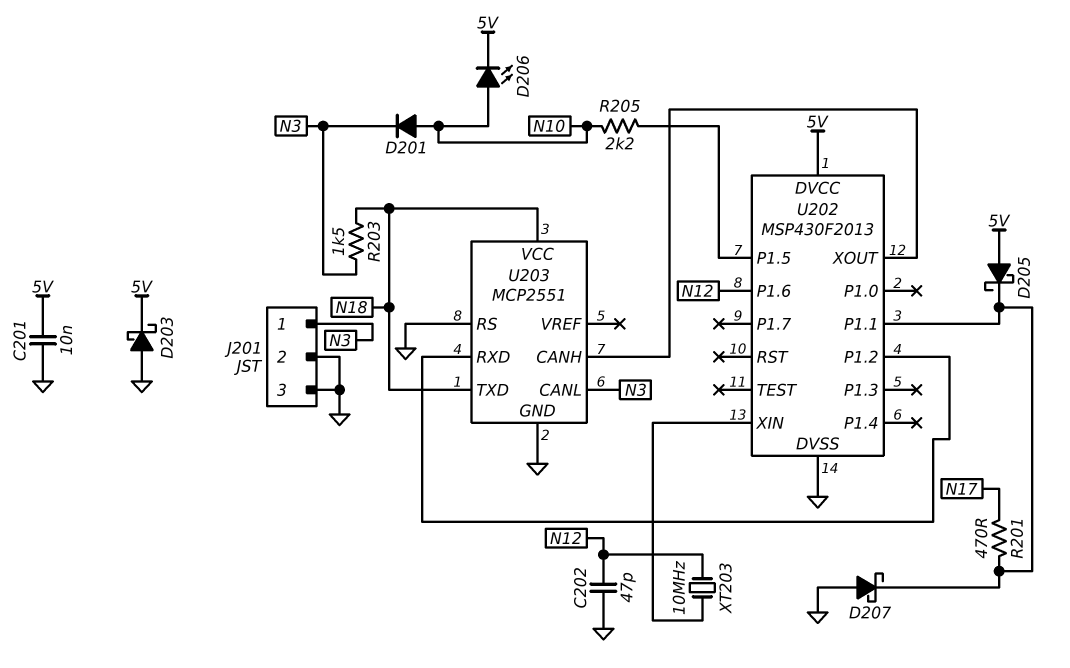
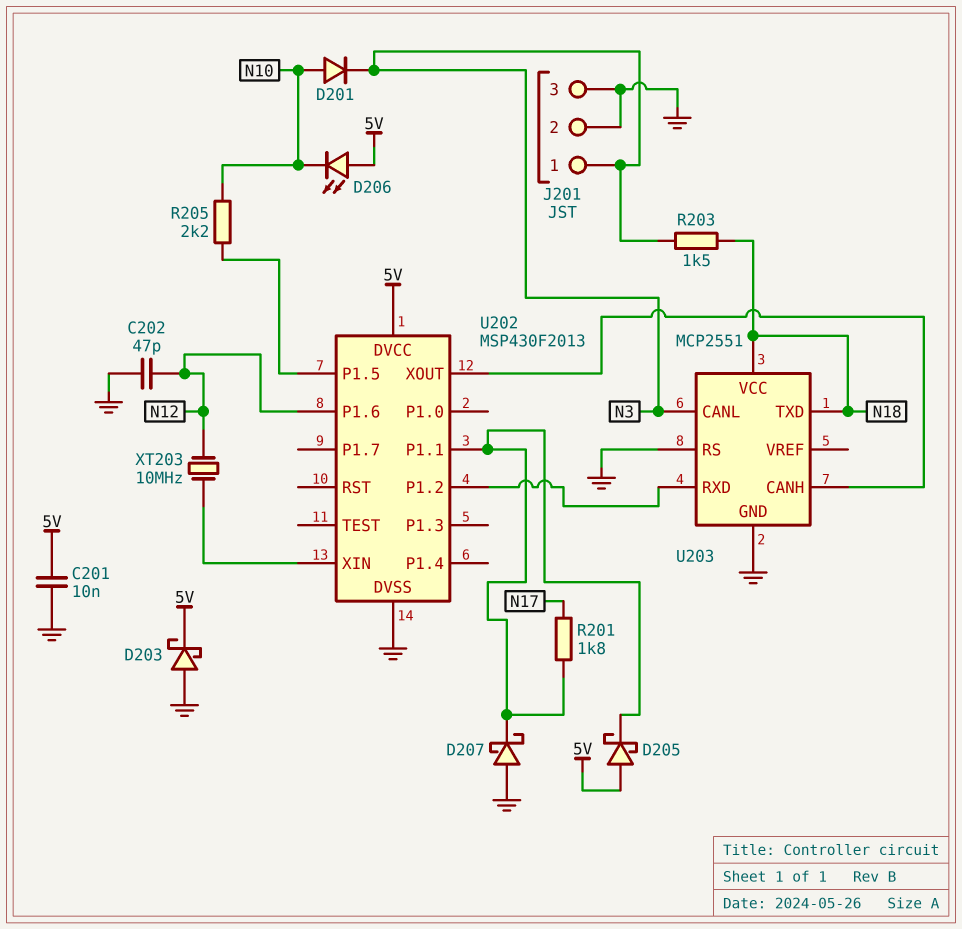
D206: LED (A N10, K 5V) -> LED (A 5V, K N10)
R201: 470 (N17, U202/P1.1) -> 1.8k (N17, U202/P1.1)

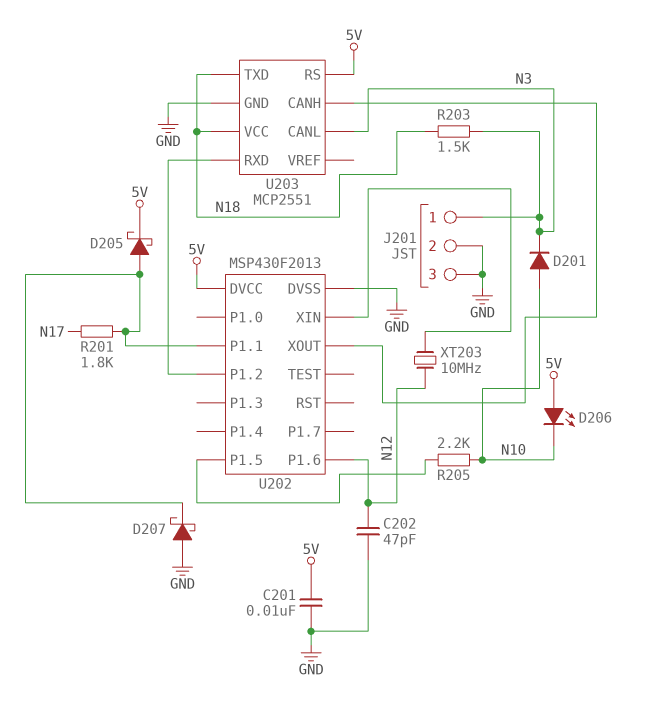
D203: schottky (A GND, K 5V) -> none
D205: schottky (A 5V, K U202/P1.1) -> schottky (A U202/P1.1, K 5V)
U203 pin RS: GND -> 5V

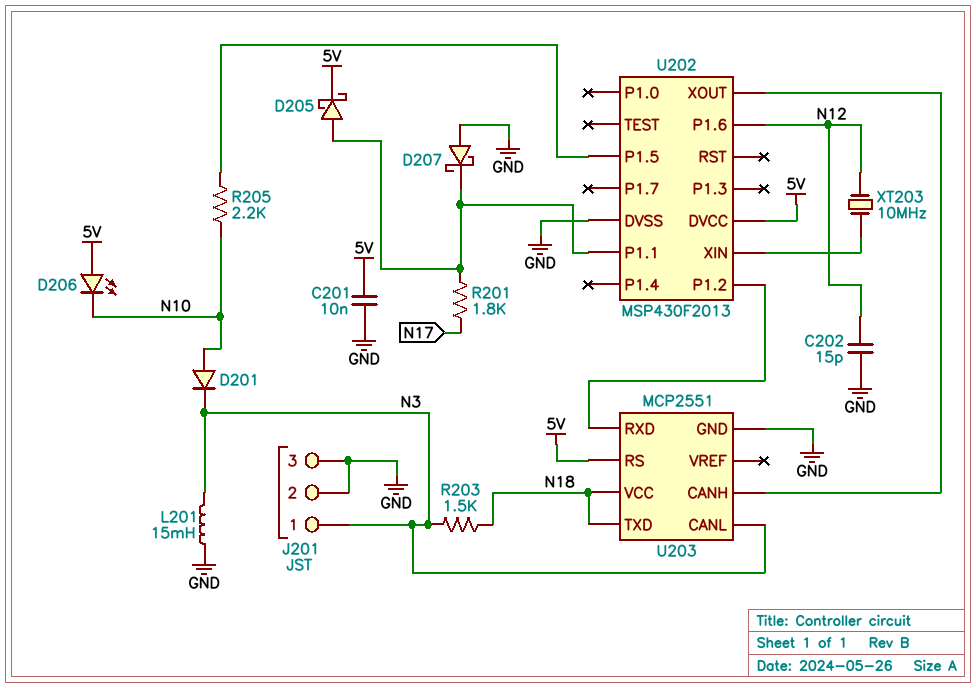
C202: 47pF (GND, N12) -> 15pF (GND, N12)
L201: none -> 15mH (GND, N3)

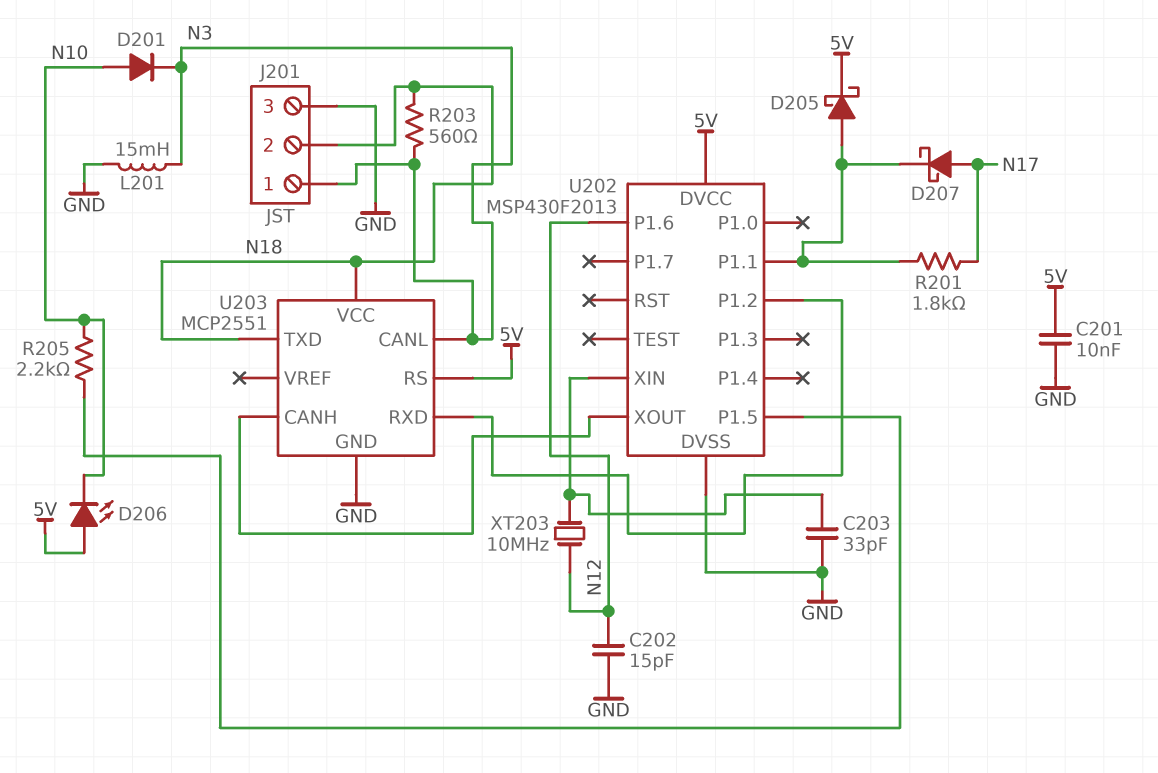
C203: none -> 33pF (GND, U202/XIN)
D207: schottky (A GND, K U202/P1.1) -> schottky (A N17, K U202/P1.1)
J201 pin 2: GND -> N18
R203: 1.5k (N3, N18) -> 560 (N3, N18)

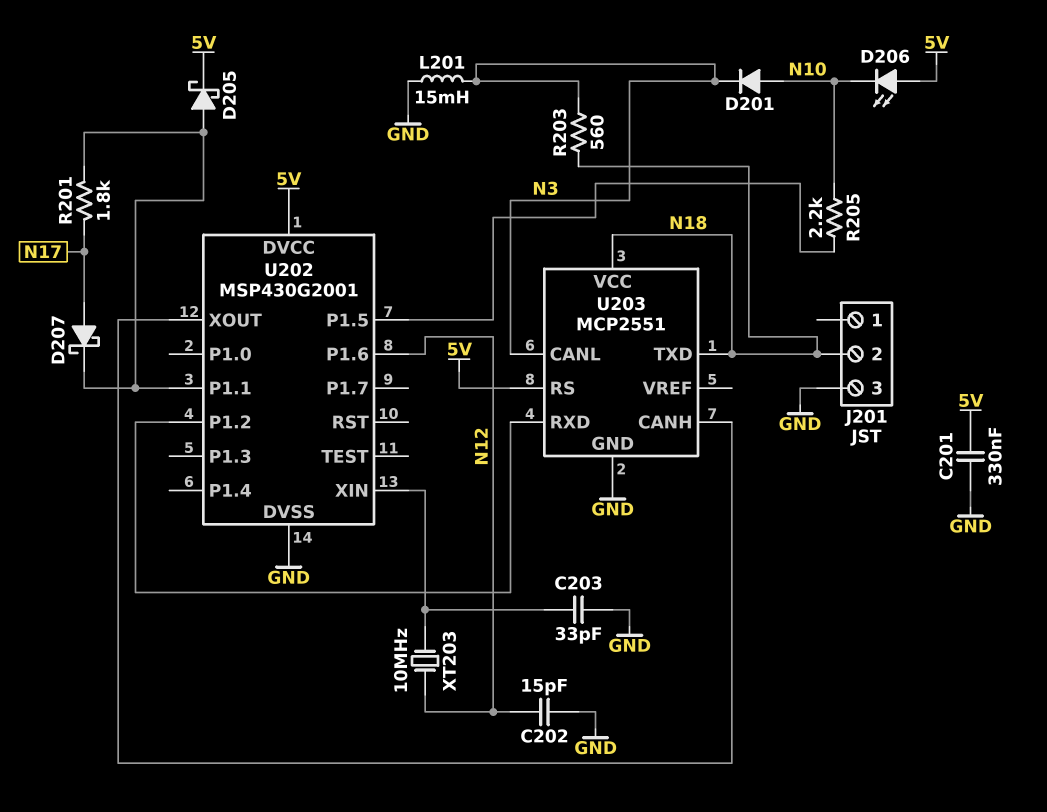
C201: 10nF (5V, GND) -> 330nF (5V, GND)
J201 pin 1: N3 -> none
U202: MSP430F2013 -> MSP430G2001

